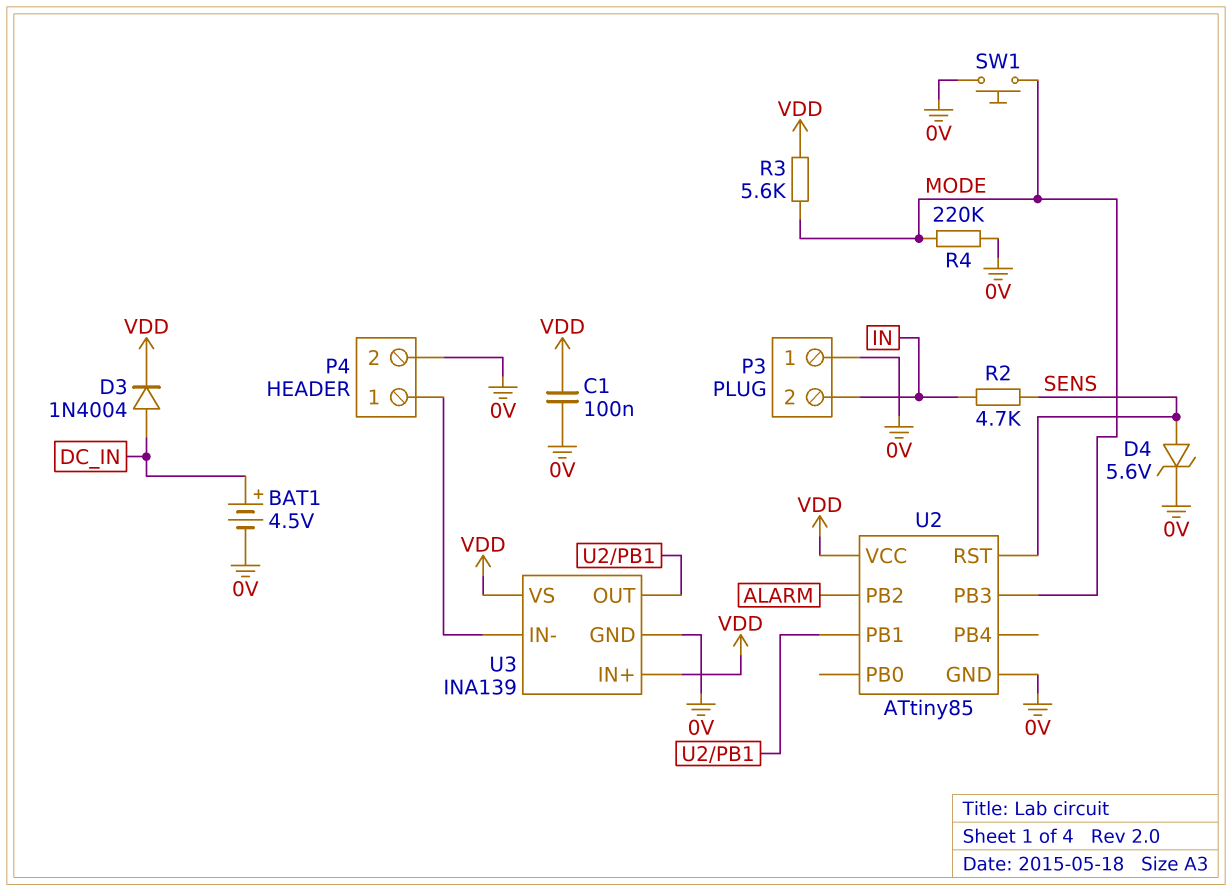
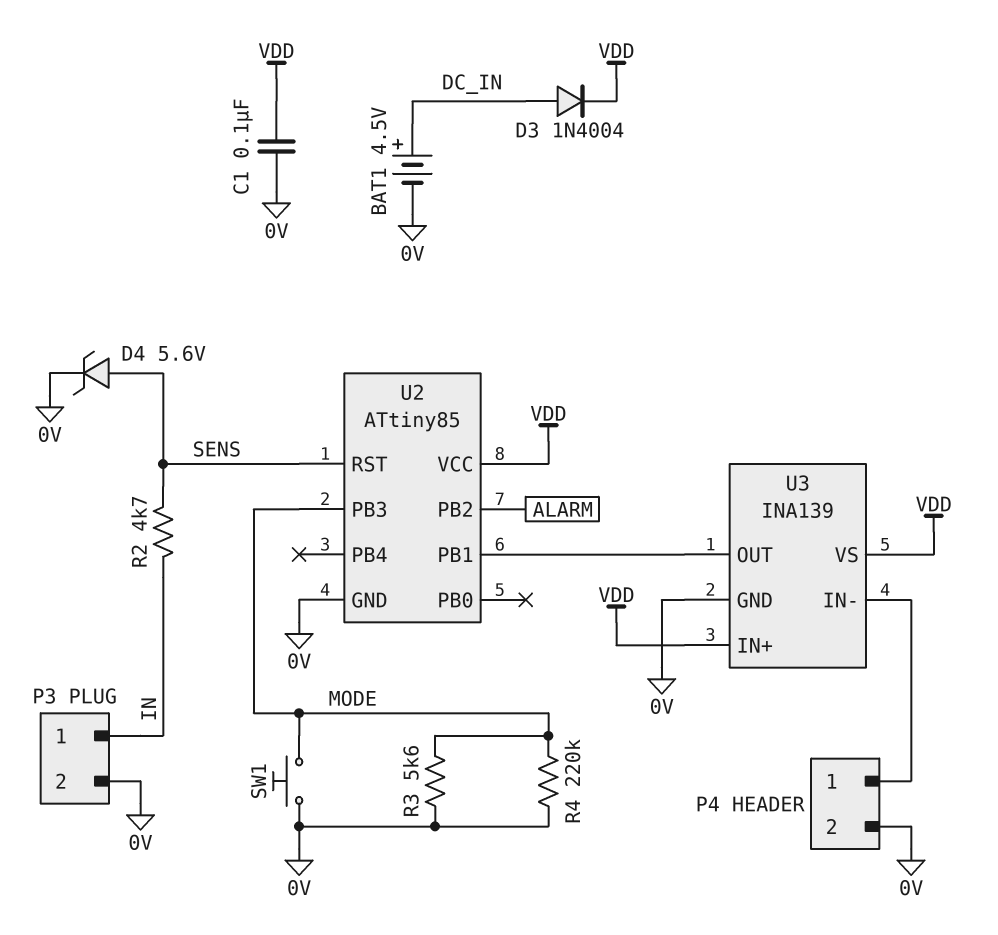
P3 pin 1: 0V -> IN
P3 pin 2: IN -> 0V
R3: 5.6k (MODE, VDD) -> 5.6k (0V, MODE)

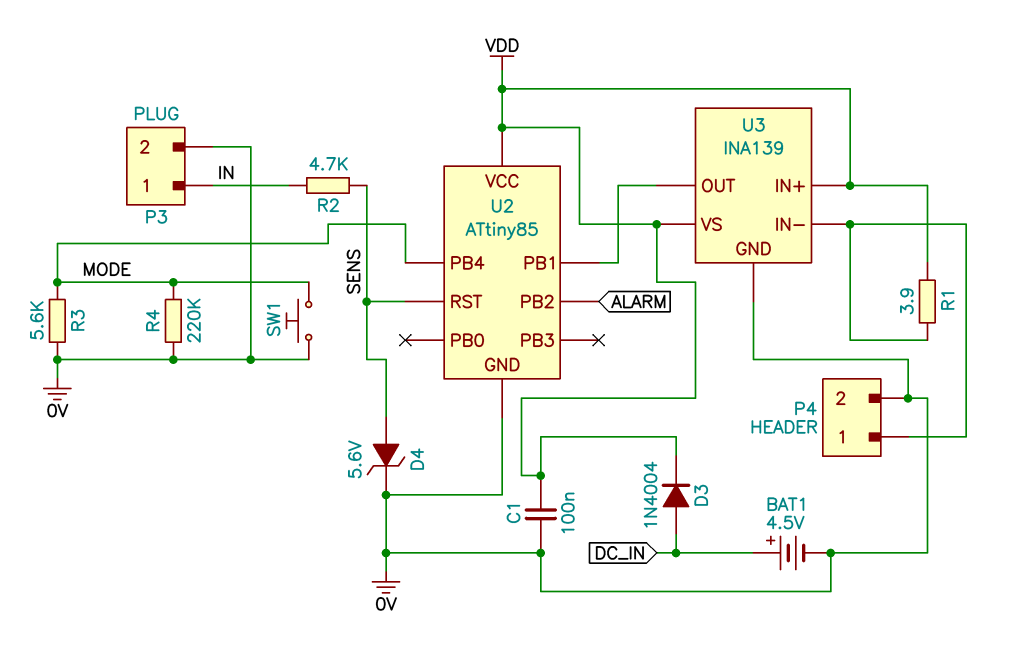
R1: none -> 3.9 (P4/1, VDD)
U2 pin PB3: MODE -> none
U2 pin PB4: none -> MODE

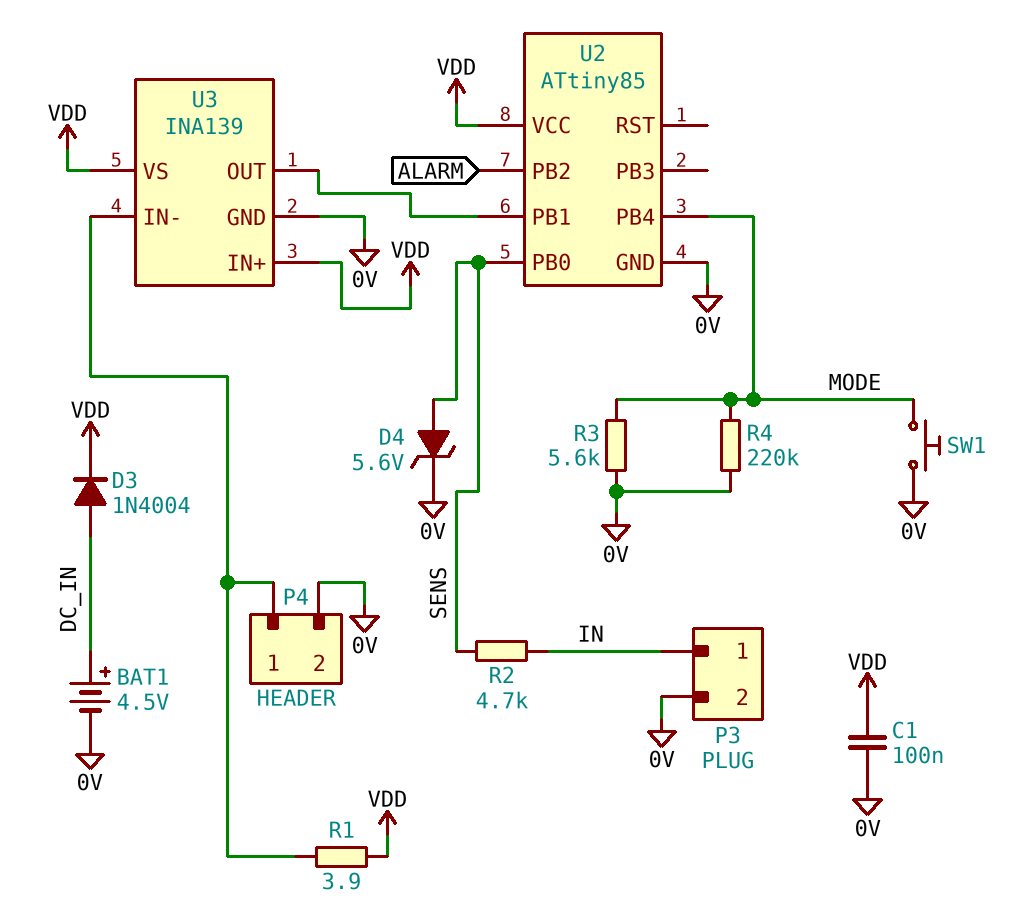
U2 pin PB0: none -> SENS
U2 pin RST: SENS -> none

